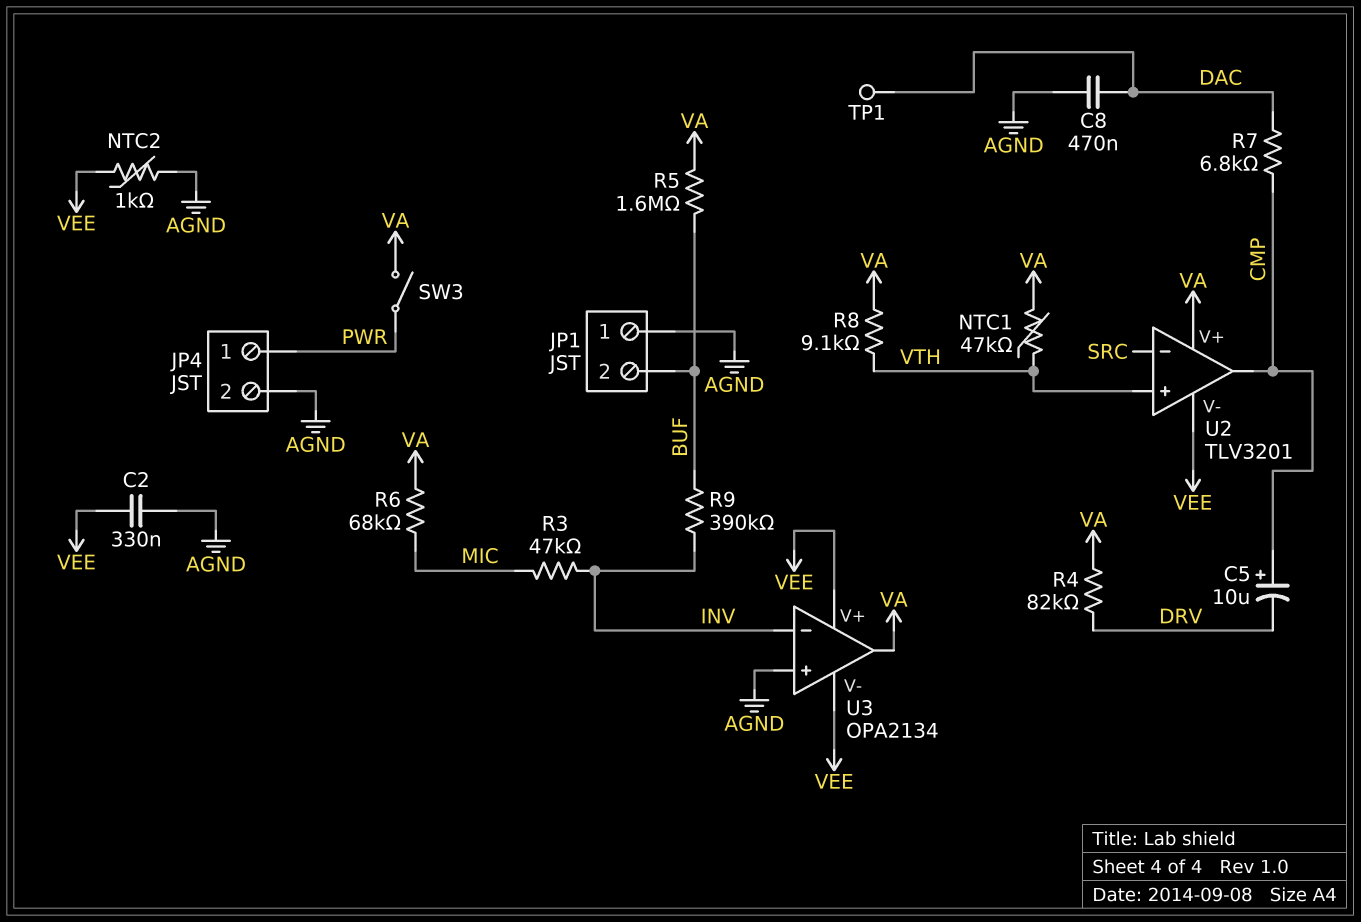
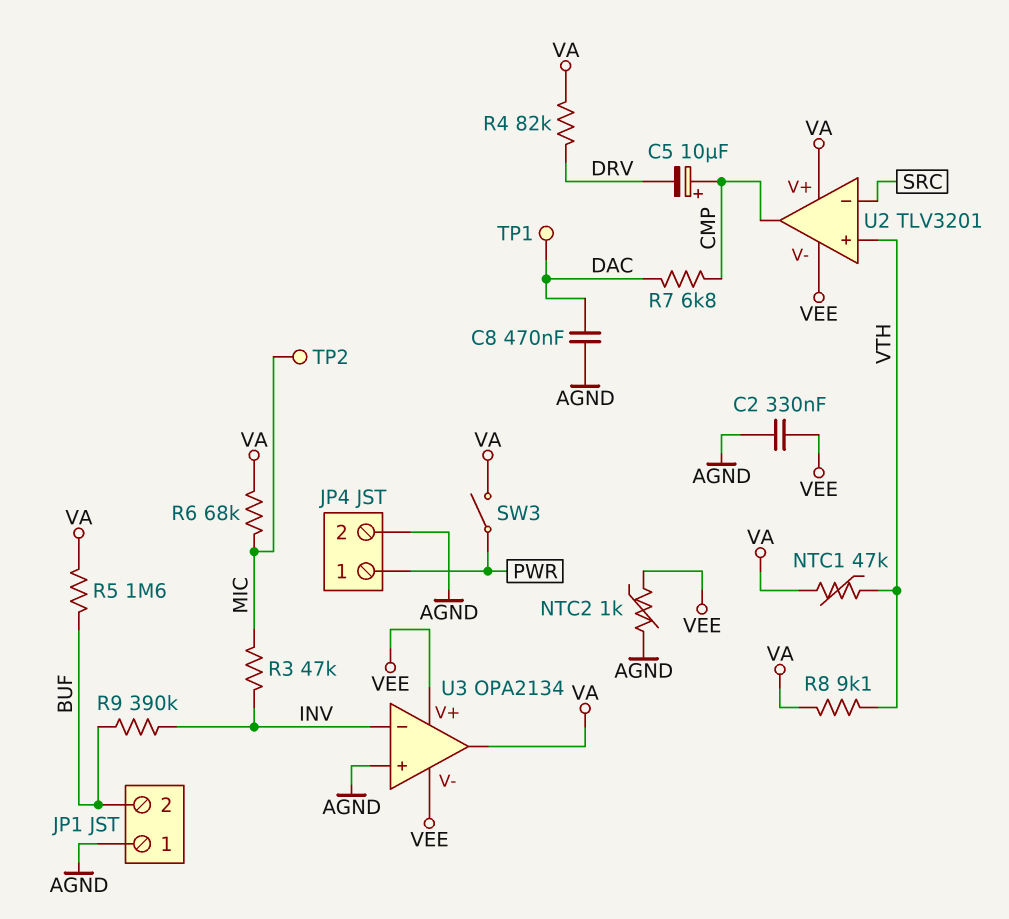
TP2: none -> test point (MIC)

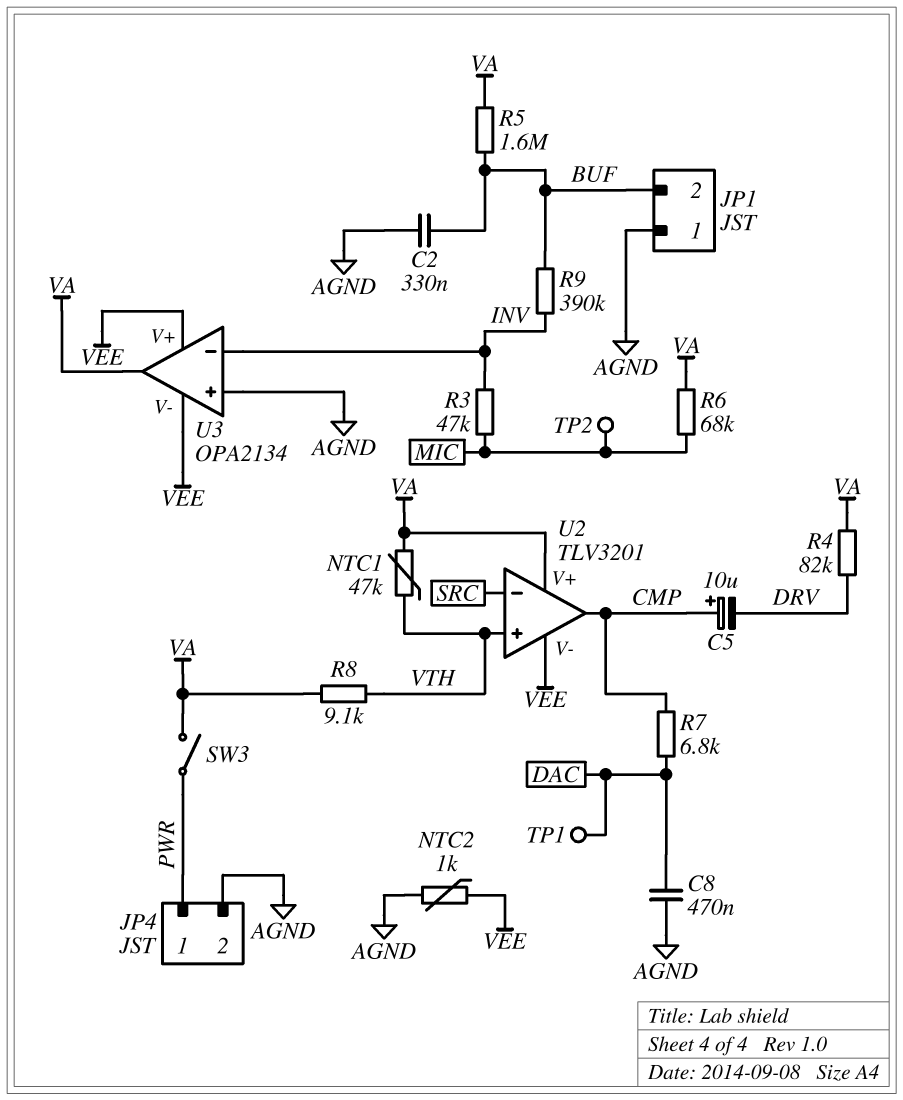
C2: 330nF (AGND, VEE) -> 330nF (AGND, BUF)

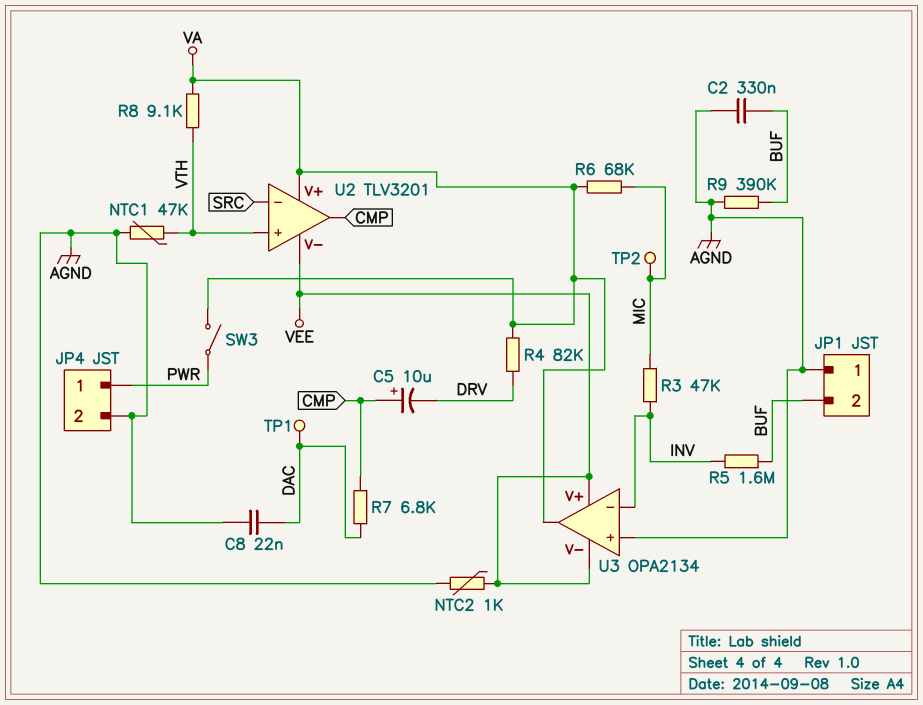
C8: 470nF (AGND, DAC) -> 22nF (AGND, DAC)
NTC1: 47k (VA, VTH) -> 47k (AGND, VTH)
R5: 1.6M (BUF, VA) -> 1.6M (BUF, INV)
R9: 390k (BUF, INV) -> 390k (AGND, BUF)

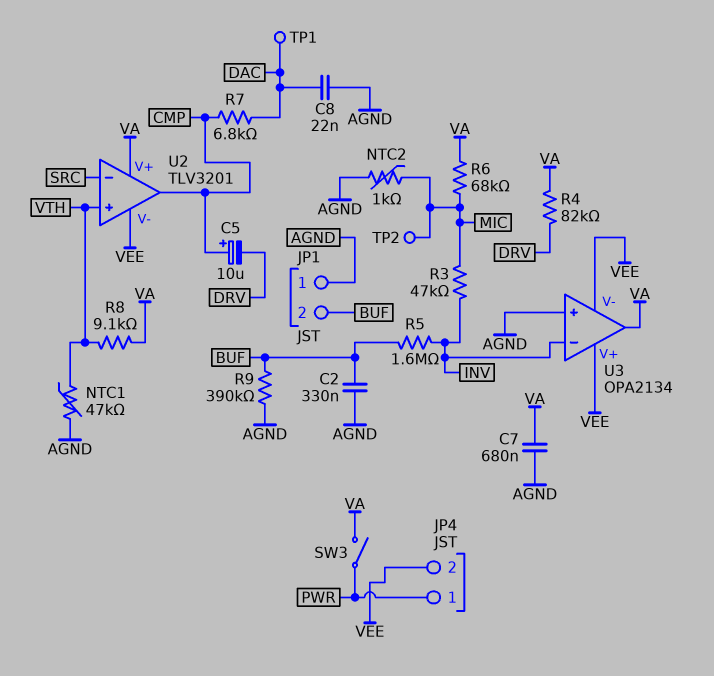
C7: none -> 680nF (AGND, VA)
JP4 pin 2: AGND -> VEE
NTC2: 1k (AGND, VEE) -> 1k (AGND, MIC)

